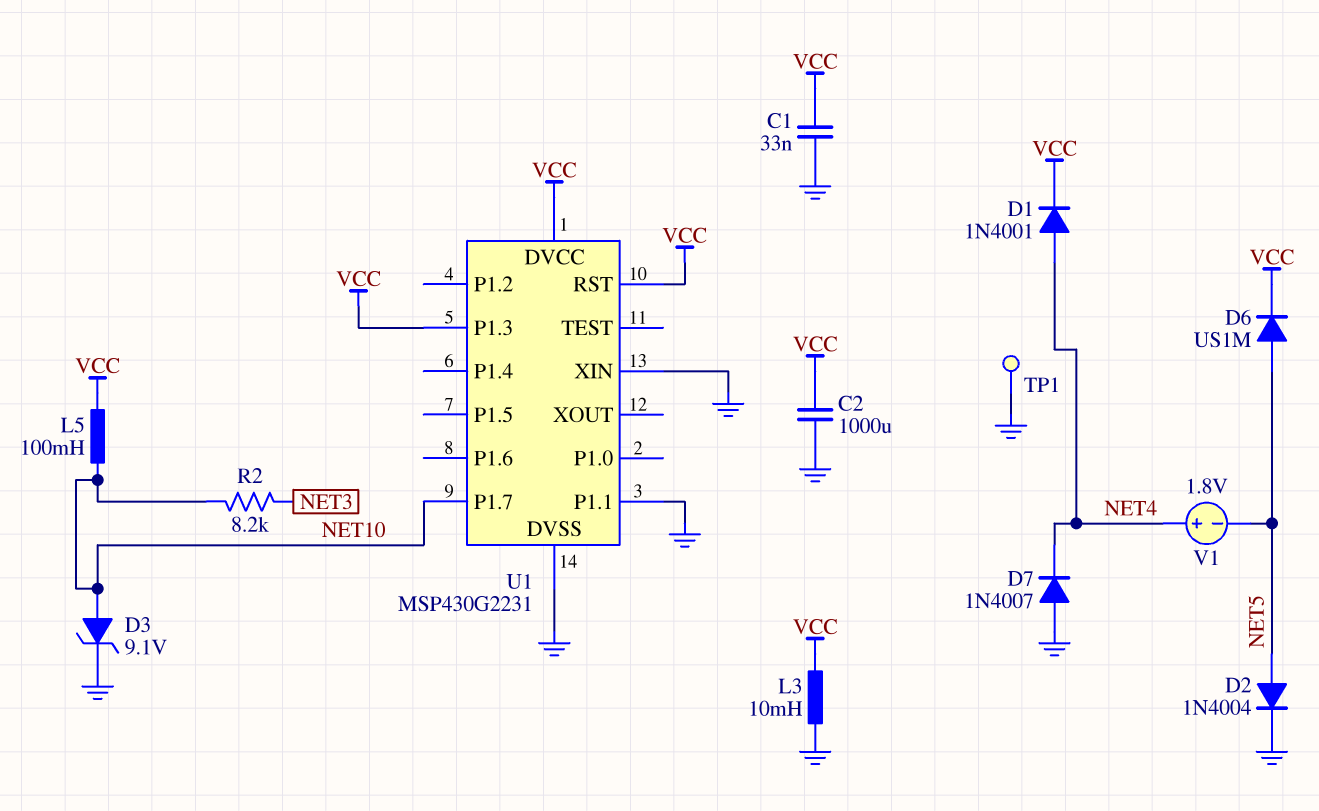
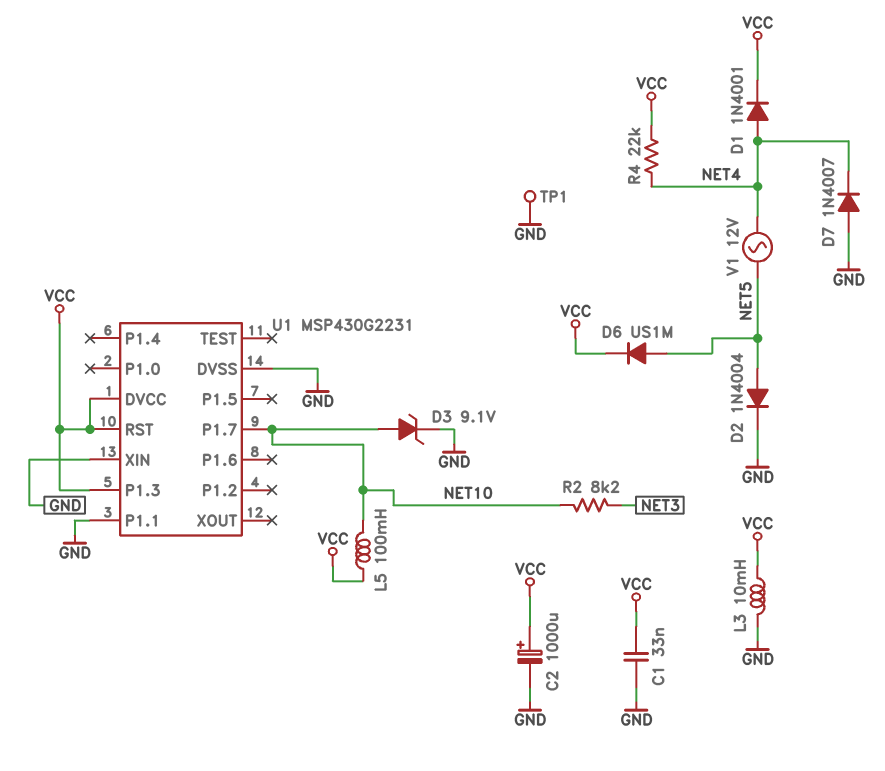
C2: 1000uF (GND, VCC) -> 1000uF (plus VCC, minus GND)
R4: none -> 22k (NET4, VCC)
V1: 1.8V (plus NET4, minus NET5) -> AC 12V (NET4, NET5)

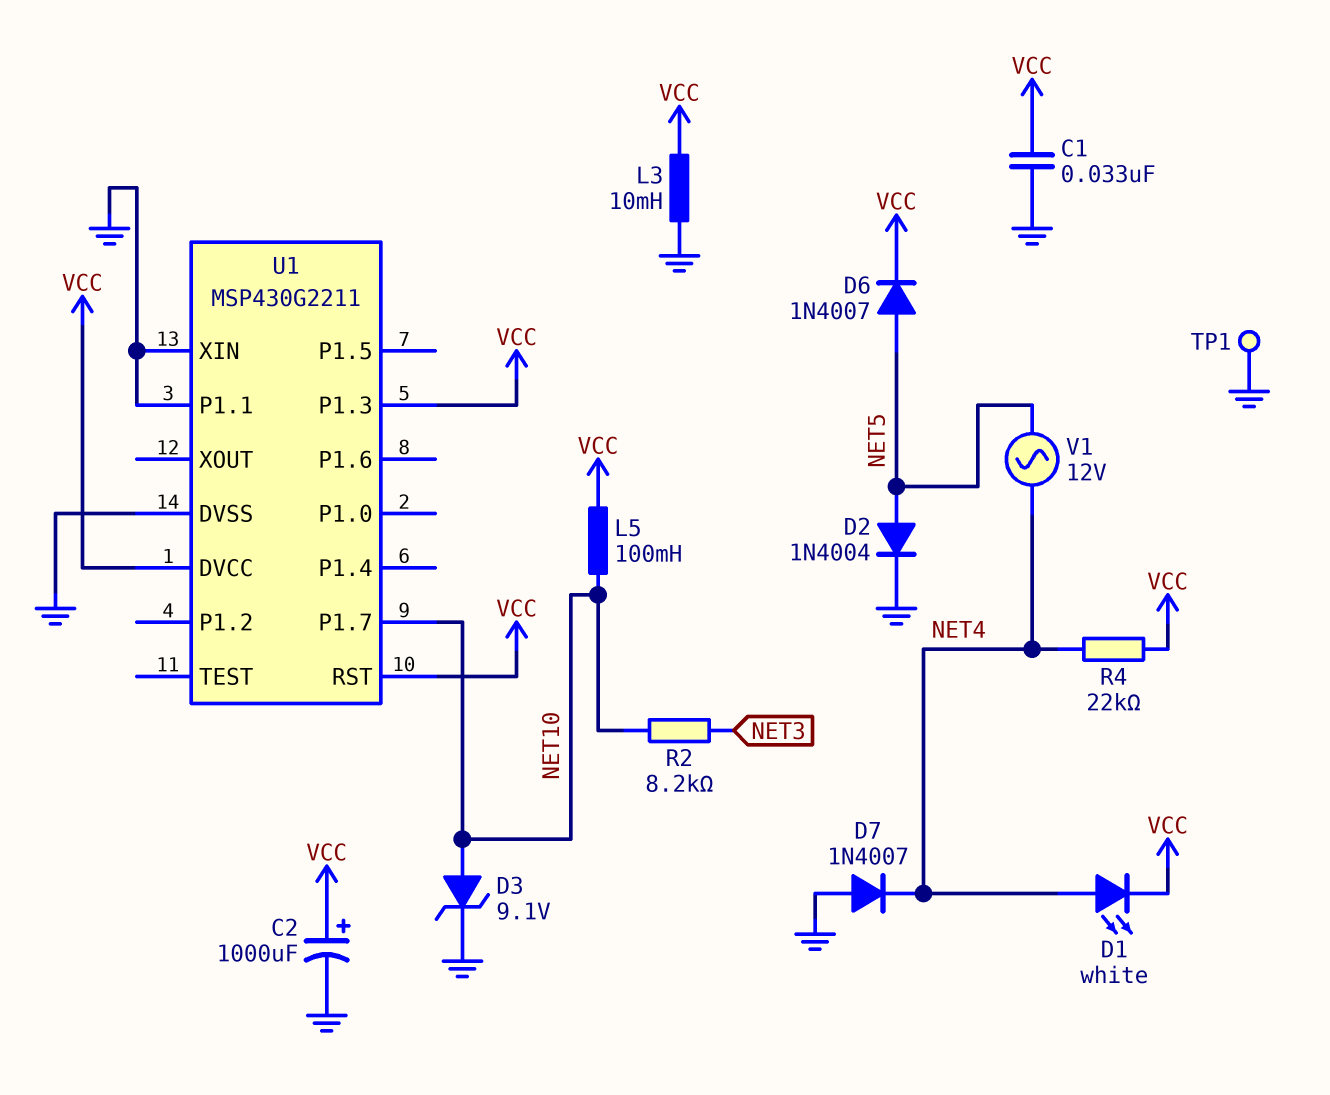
D1: diode 1N4001 (A NET4, K VCC) -> LED white (A NET4, K VCC)
D6: diode US1M (A NET5, K VCC) -> diode 1N4007 (A NET5, K VCC)
U1: MSP430G2231 -> MSP430G2211

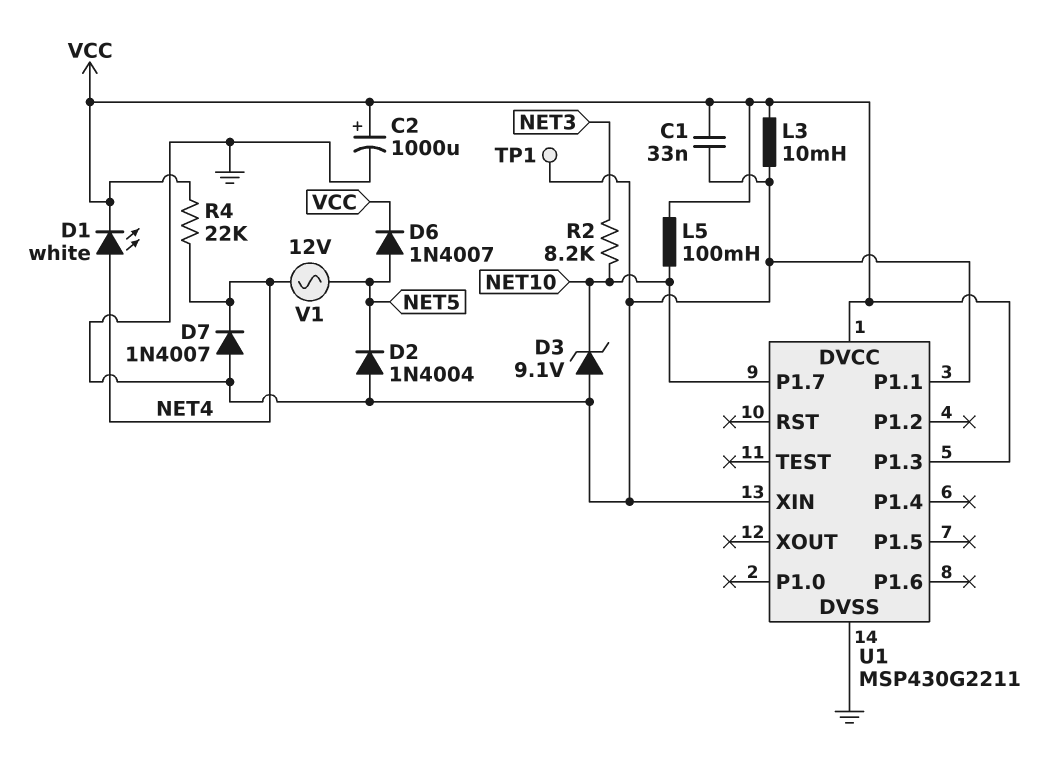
D2: diode 1N4004 (A NET5, K GND) -> diode 1N4004 (A GND, K NET5)
D3: zener 9.1V (A NET10, K GND) -> zener 9.1V (A GND, K NET10)
U1 pin RST: VCC -> none

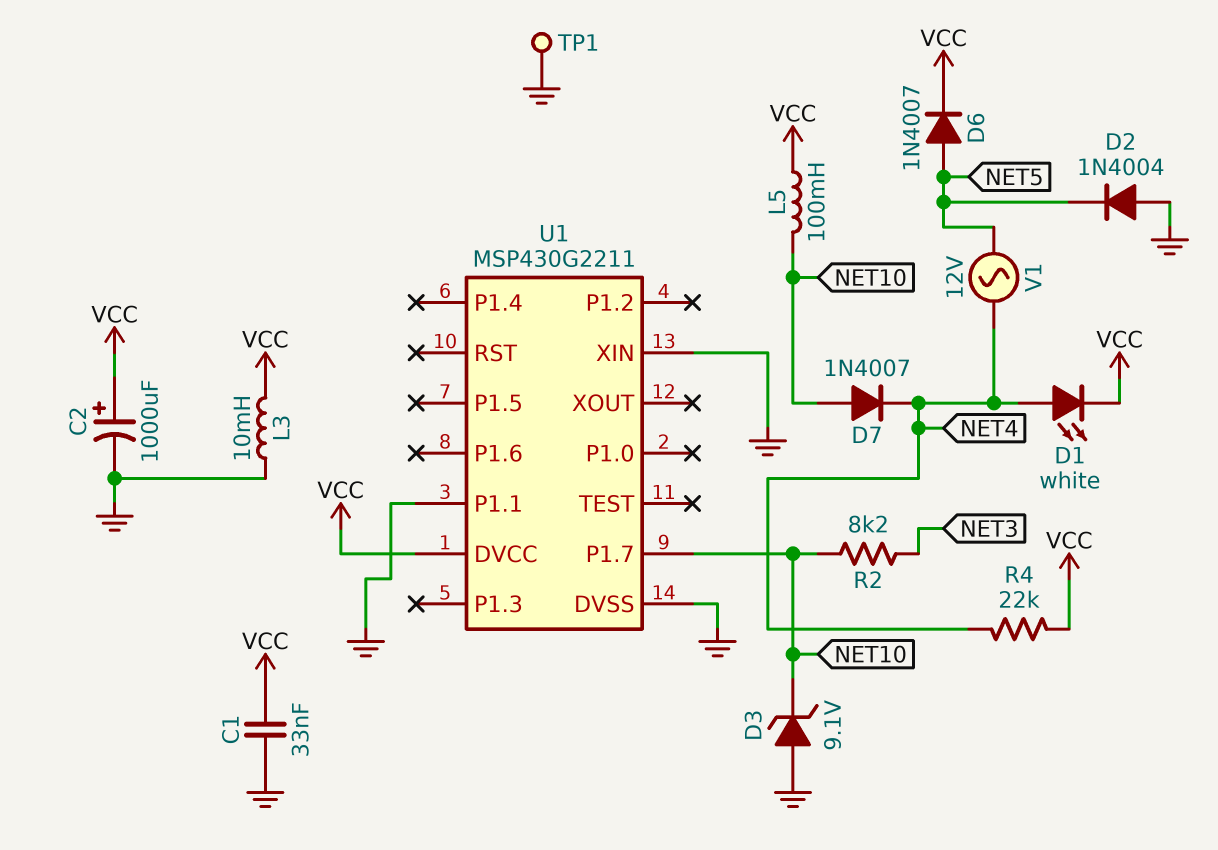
D7: diode 1N4007 (A GND, K NET4) -> diode 1N4007 (A NET10, K NET4)
U1 pin P1.3: VCC -> none

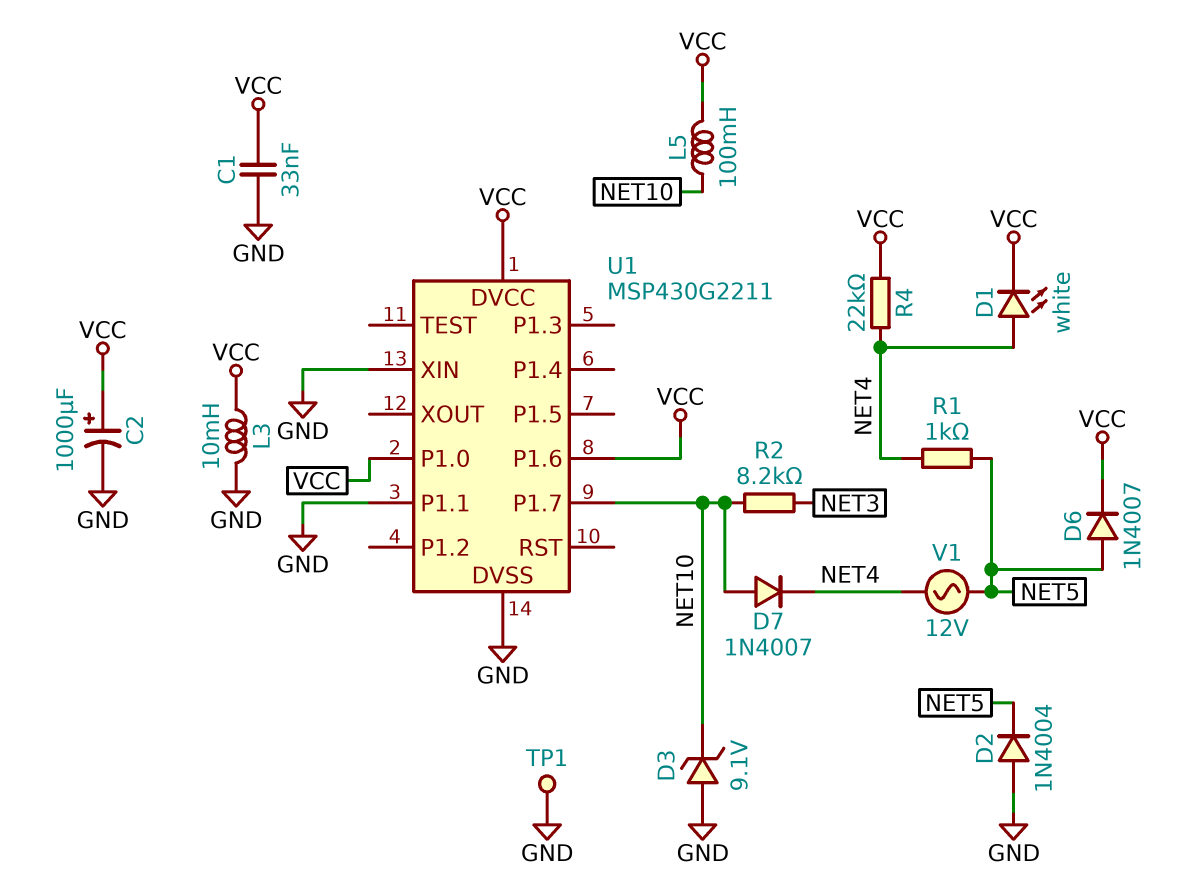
R1: none -> 1k (NET4, NET5)
U1 pin P1.0: none -> VCC
U1 pin P1.6: none -> VCC

